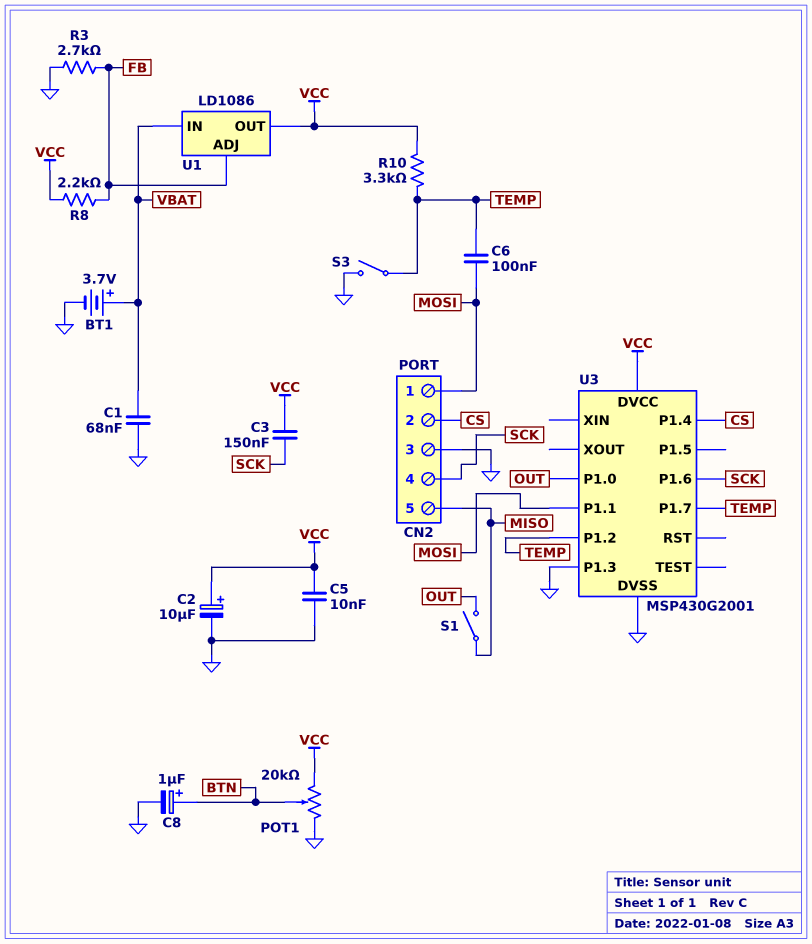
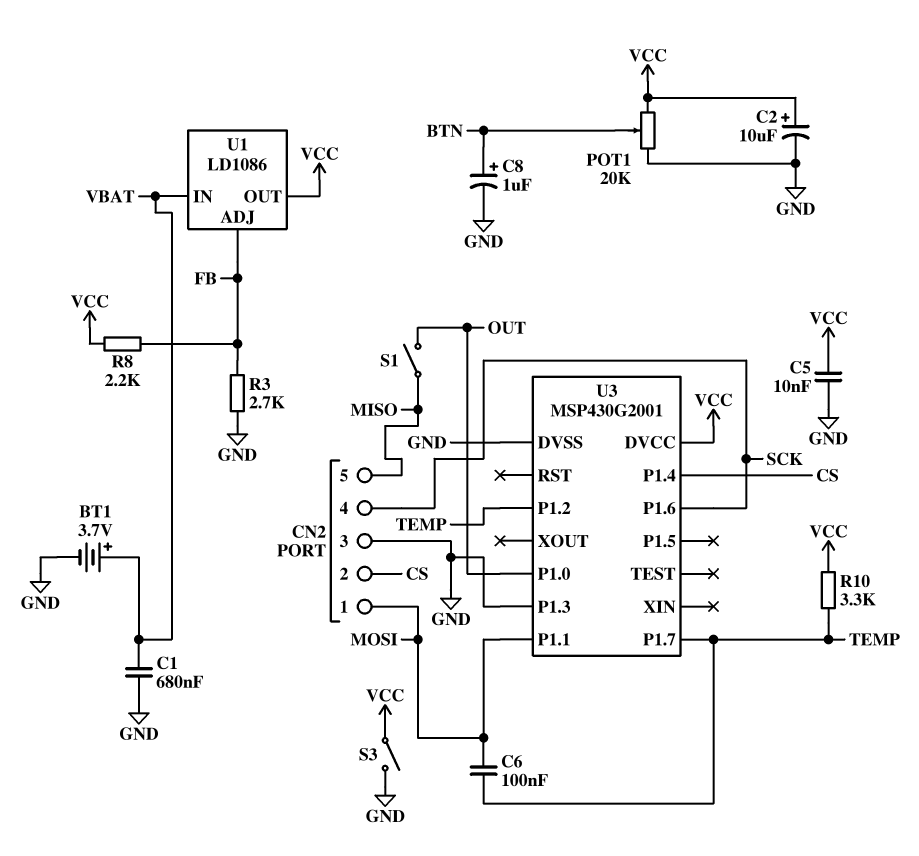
C1: 68nF (GND, VBAT) -> 680nF (GND, VBAT)
C3: 150nF (SCK, VCC) -> none
S3: switch (GND, TEMP) -> switch (GND, VCC)

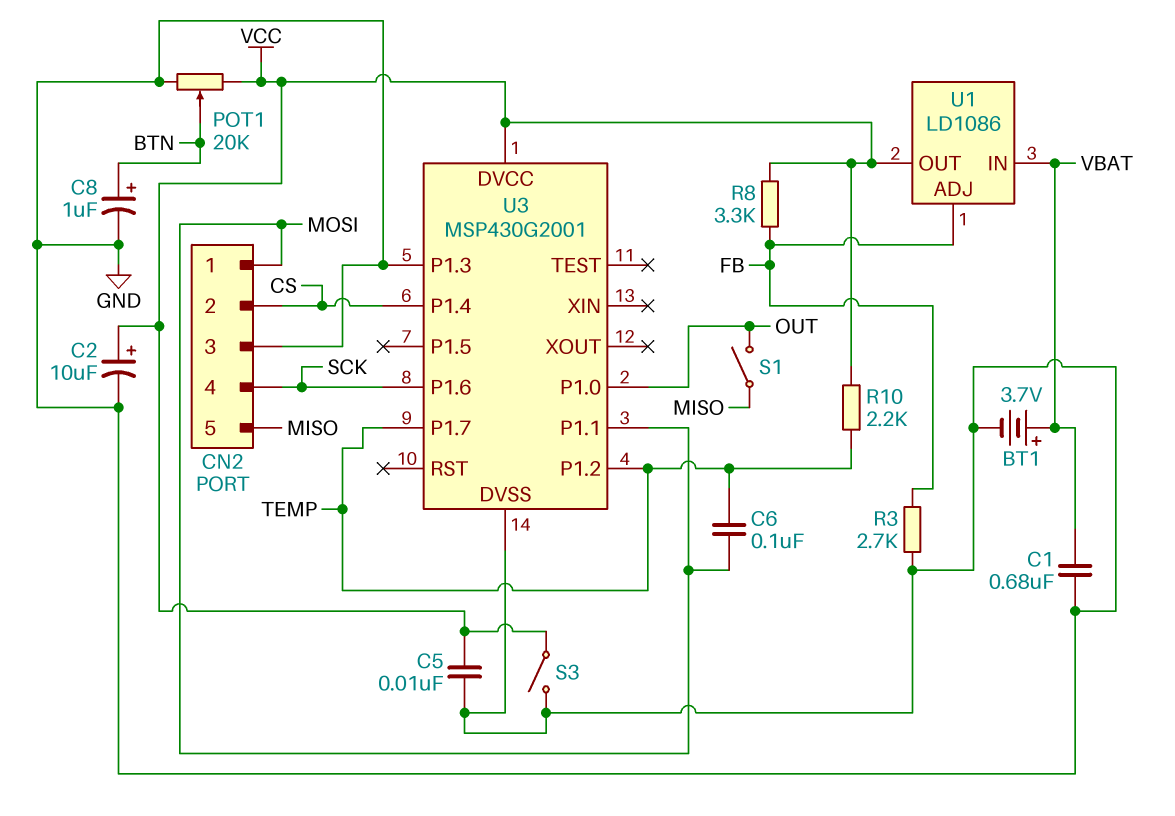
R8: 2.2k (FB, VCC) -> 3.3k (FB, VCC)
R10: 3.3k (TEMP, VCC) -> 2.2k (TEMP, VCC)

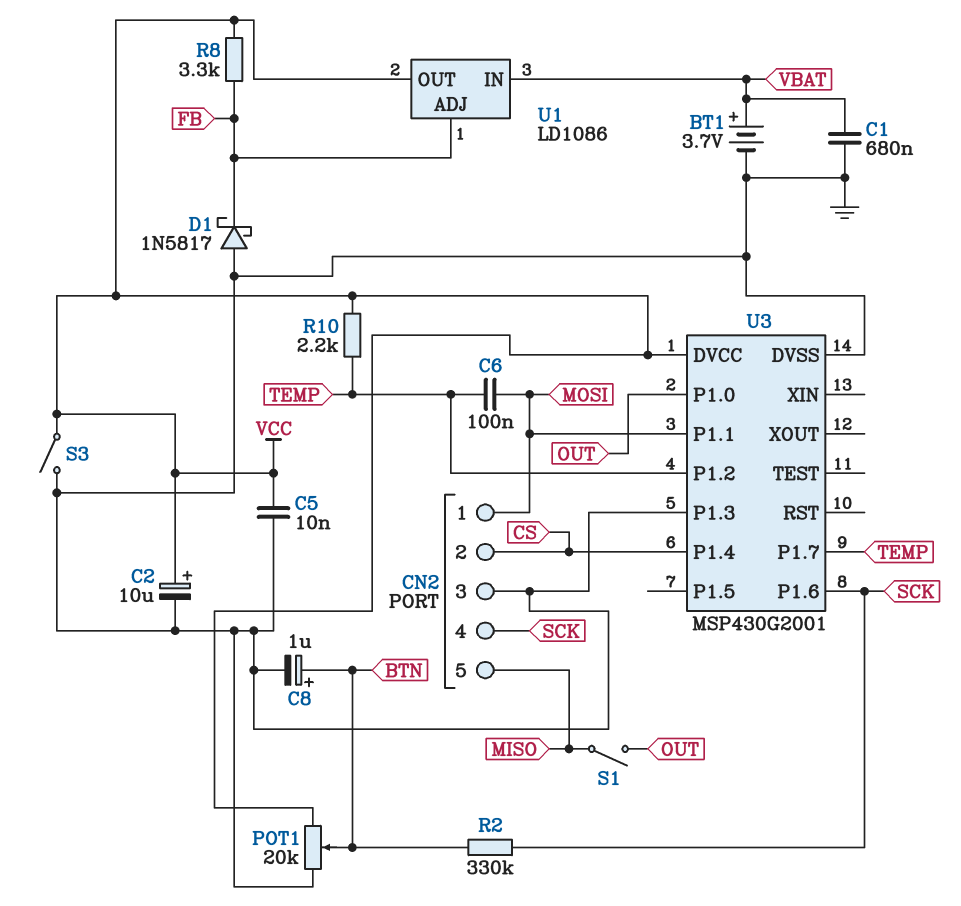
D1: none -> schottky 1N5817 (A GND, K FB)
R2: none -> 330k (BTN, SCK)
R3: 2.7k (FB, GND) -> none

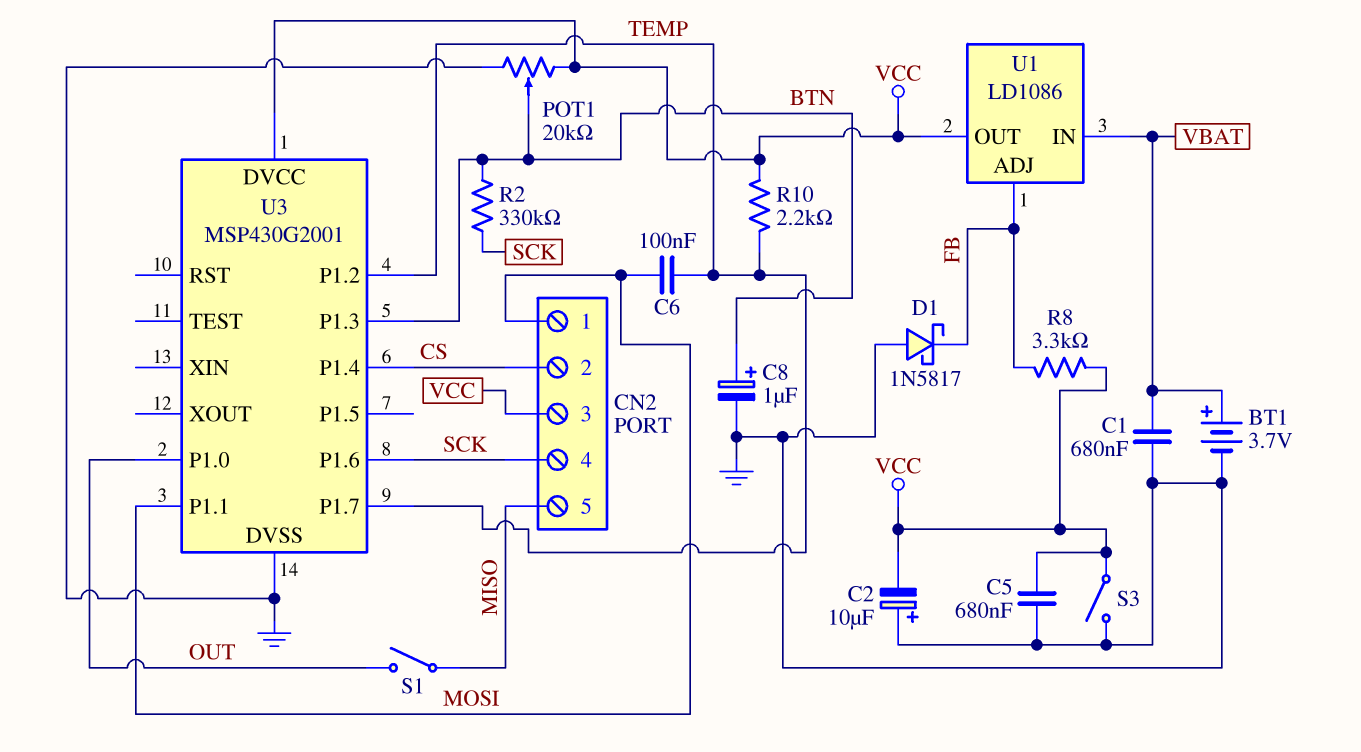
C2: 10uF (plus VCC, minus GND) -> 10uF (plus GND, minus VCC)
C5: 10nF (GND, VCC) -> 680nF (GND, VCC)
CN2 pin 3: GND -> VCC
U3 pin P1.3: GND -> BTN

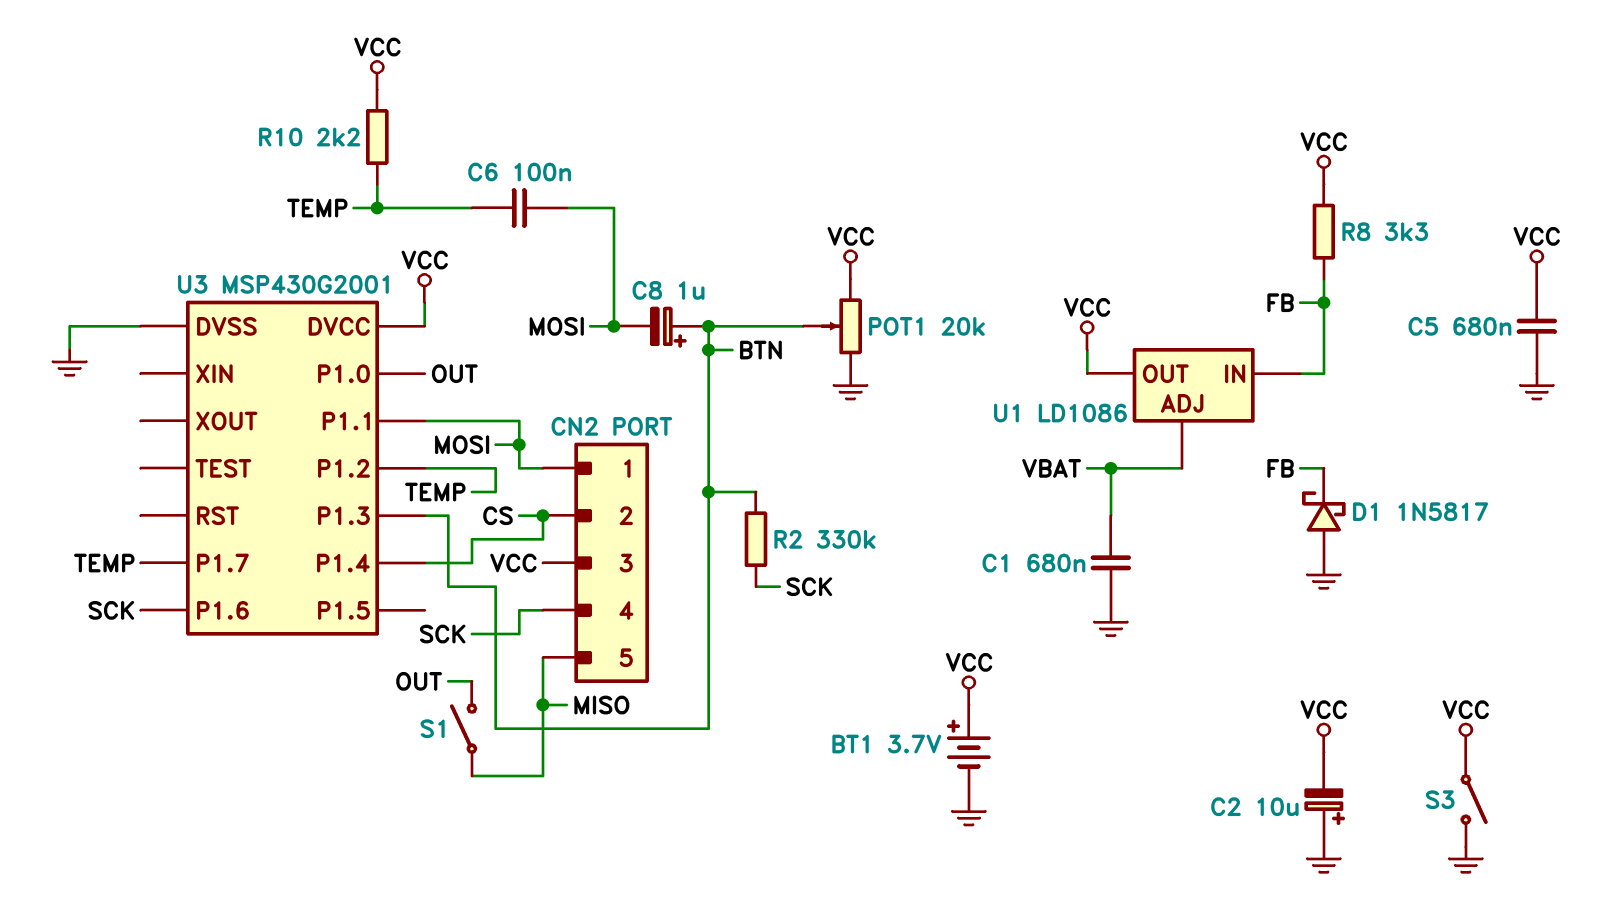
BT1: 3.7V (plus VBAT, minus GND) -> 3.7V (plus VCC, minus GND)
C8: 1uF (plus BTN, minus GND) -> 1uF (plus BTN, minus MOSI)
U1 pin ADJ: FB -> VBAT
U1 pin IN: VBAT -> FB

